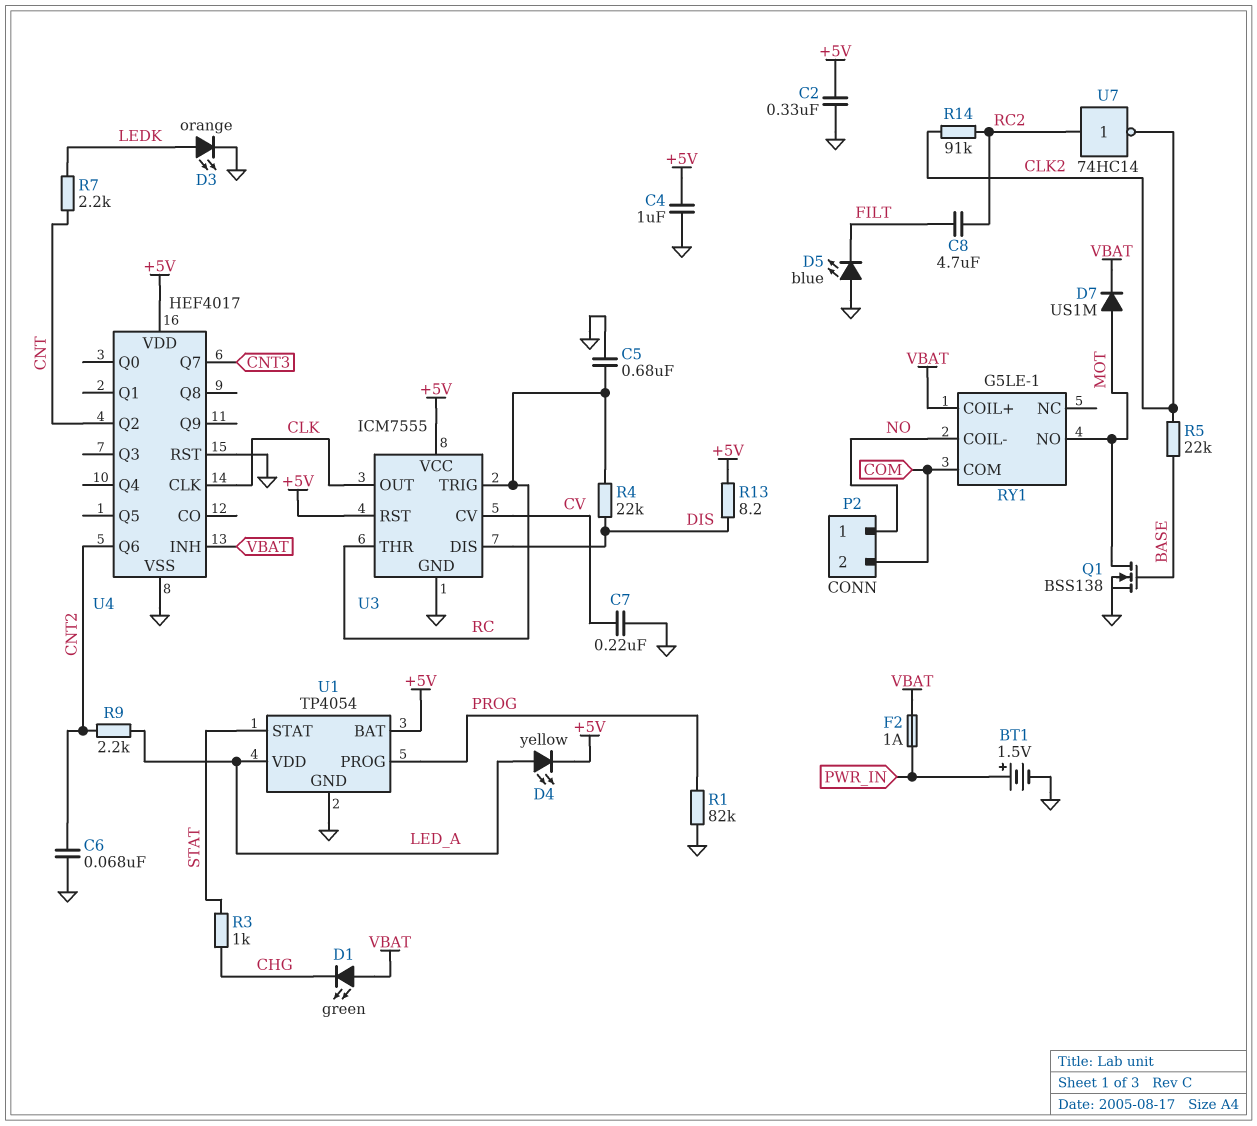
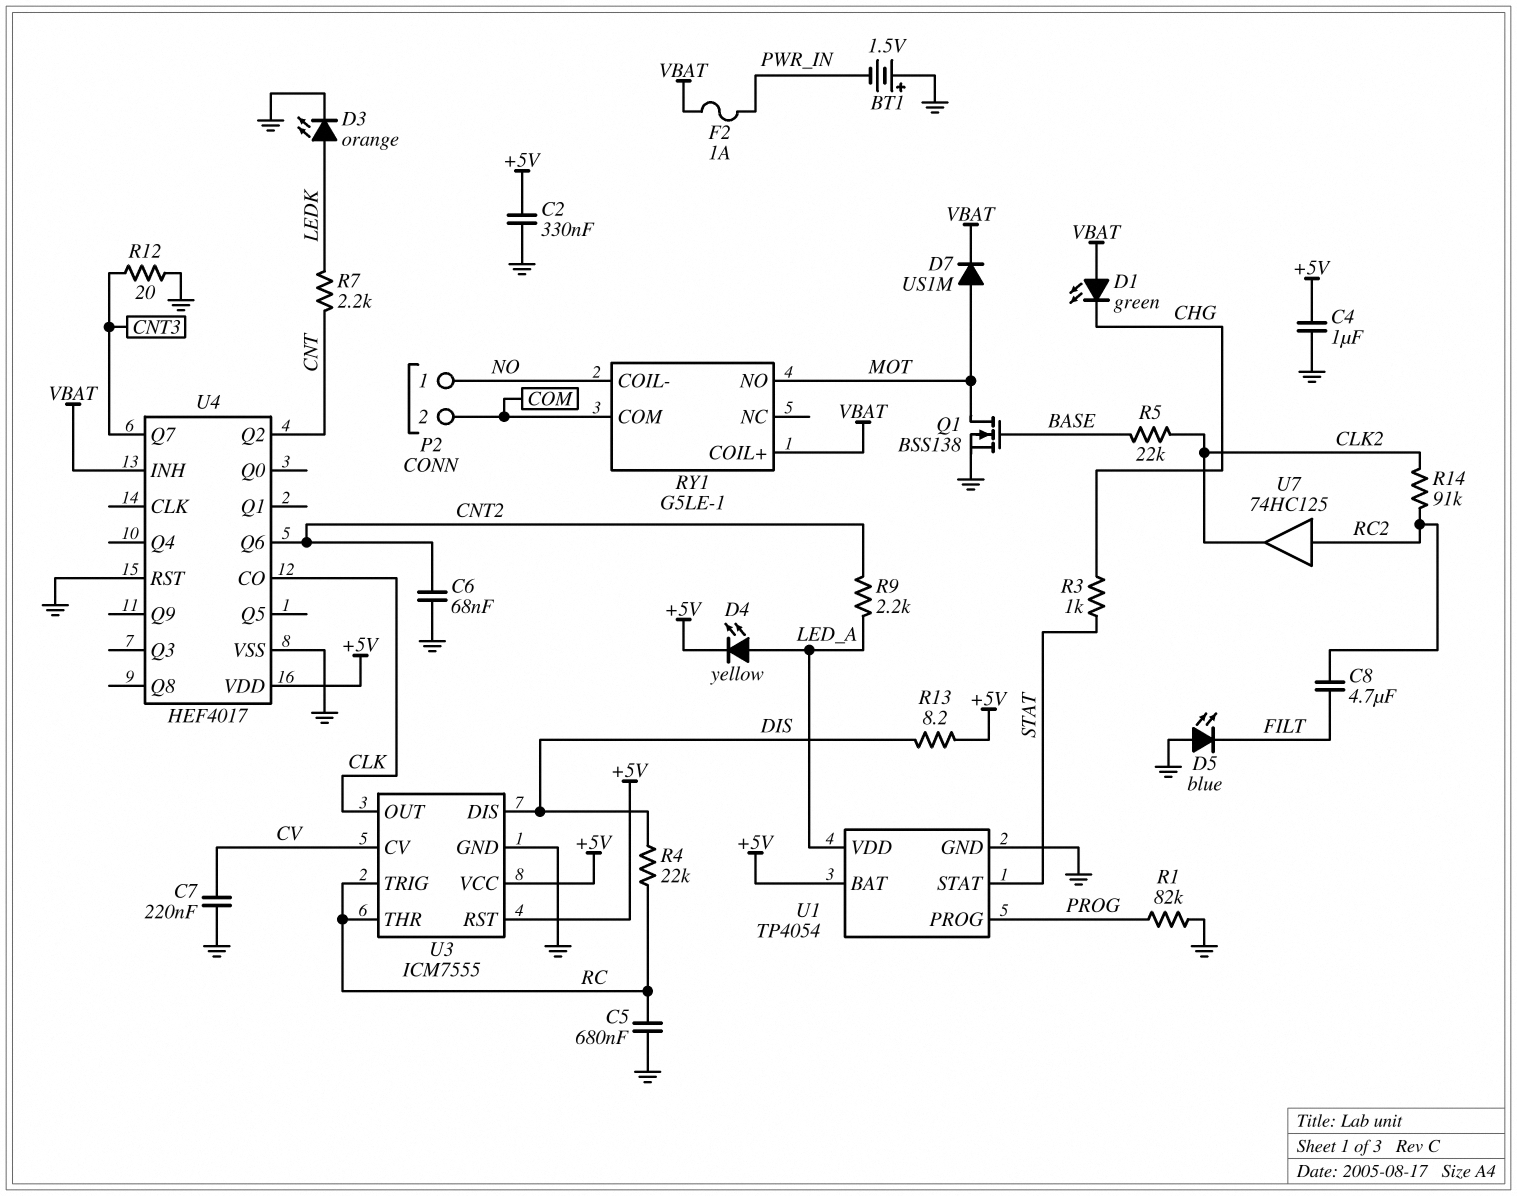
BT1: 1.5V (plus PWR_IN, minus GND) -> 1.5V (plus GND, minus PWR_IN)
R12: none -> 20 (CNT3, GND)
U4 pin CLK: CLK -> none
U4 pin CO: none -> CLK
U7: NOT 74HC14 (in RC2, out CLK2) -> buffer 74HC125 (in RC2, out CLK2)

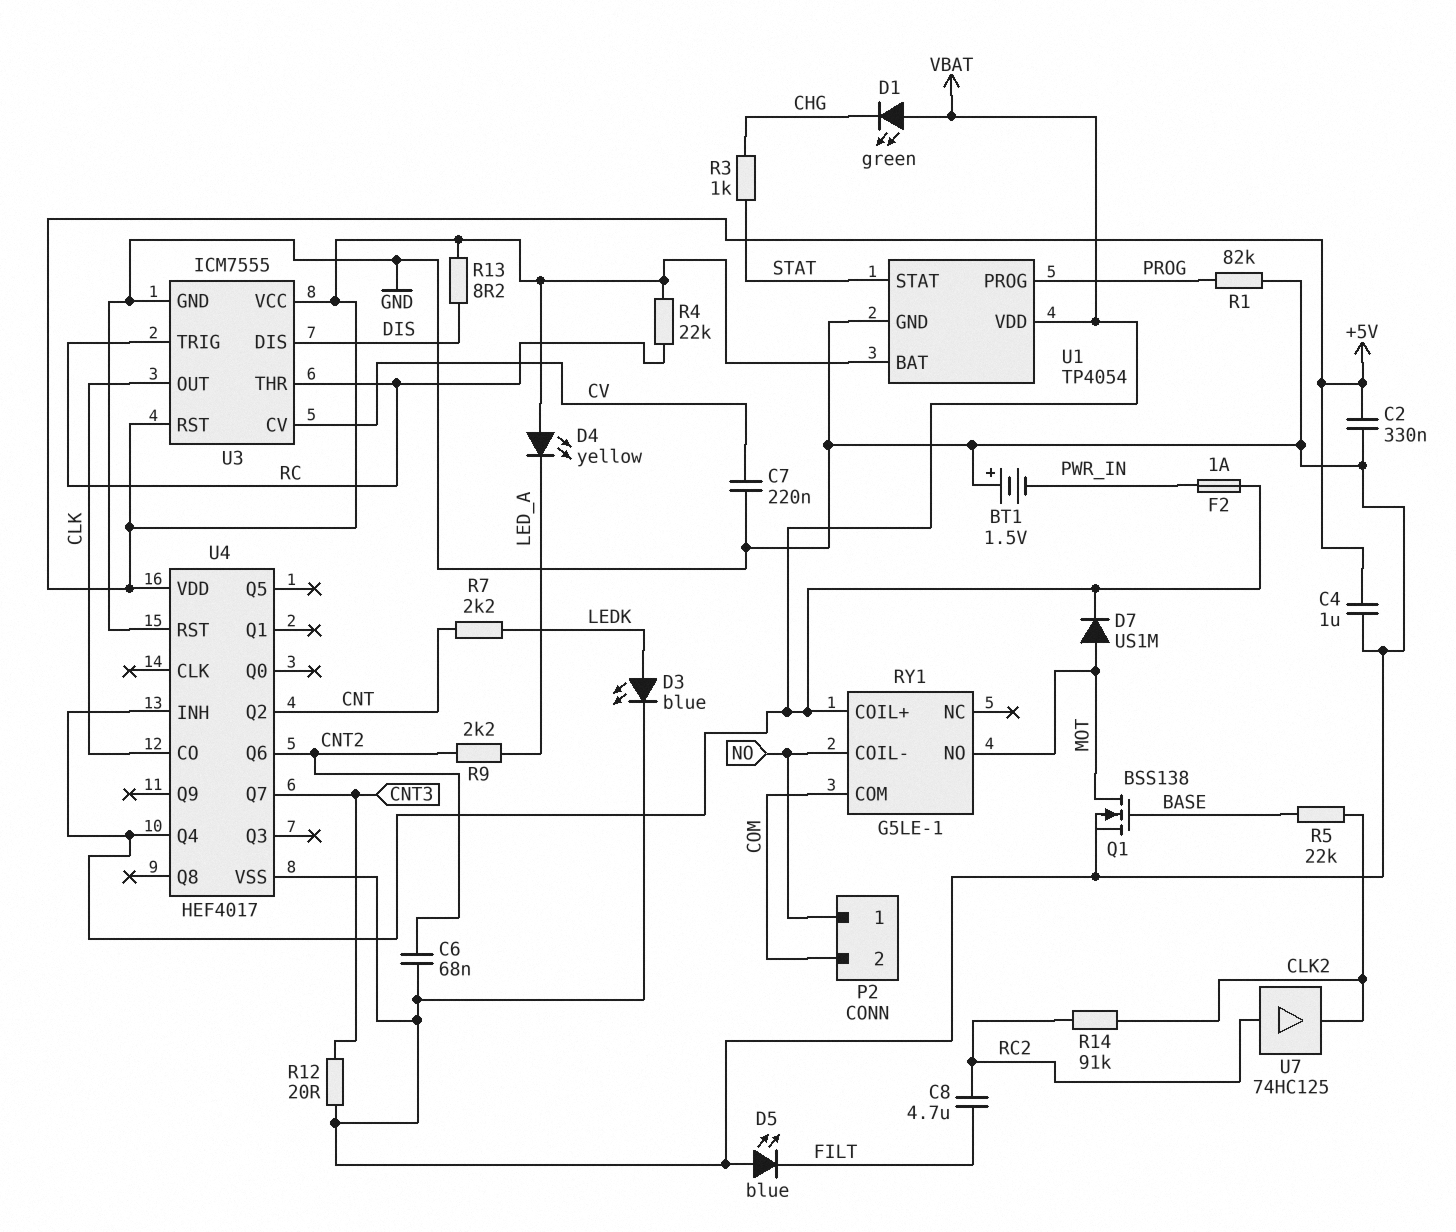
C5: 680nF (GND, RC) -> none
D3: LED orange (A LEDK, K GND) -> LED blue (A LEDK, K GND)
D4: LED yellow (A LED_A, K +5V) -> LED yellow (A +5V, K LED_A)
R4: 22k (DIS, RC) -> 22k (+5V, RC)
U1 pin VDD: LED_A -> VBAT
U4 pin Q4: none -> VBAT

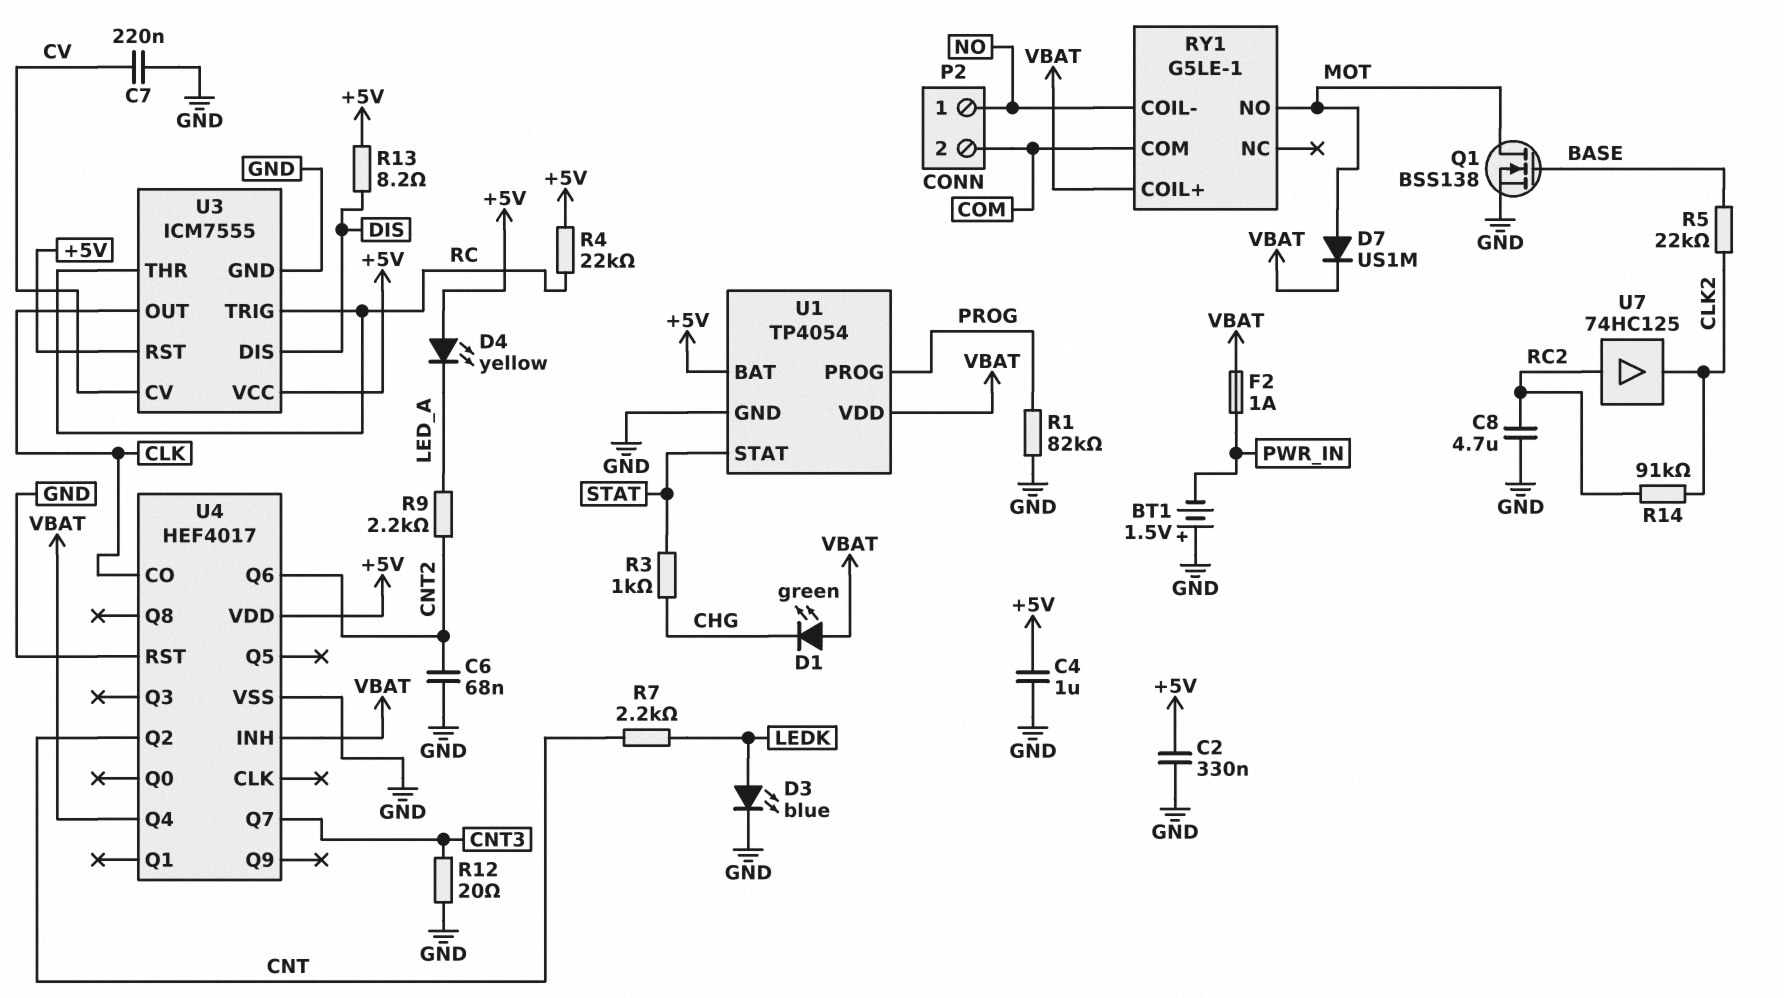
C8: 4.7uF (FILT, RC2) -> 4.7uF (GND, RC2)
D5: LED blue (A GND, K FILT) -> none

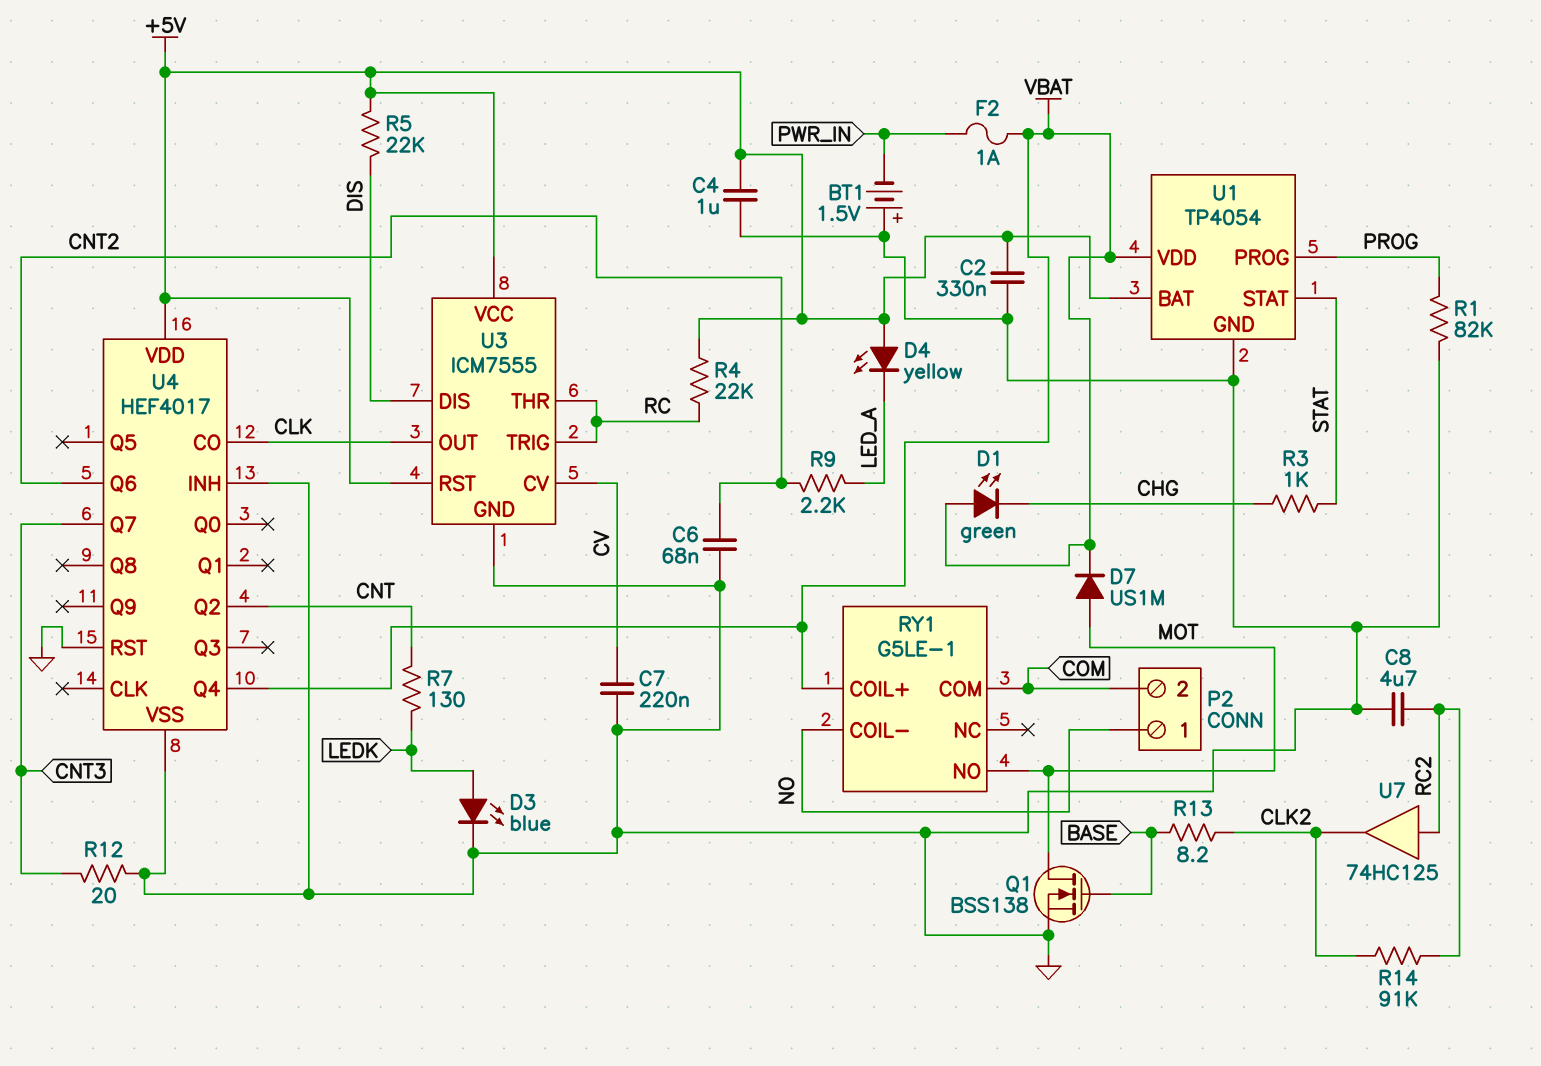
R5: 22k (BASE, CLK2) -> 22k (+5V, DIS)
R7: 2.2k (CNT, LEDK) -> 130 (CNT, LEDK)
R13: 8.2 (+5V, DIS) -> 8.2 (BASE, CLK2)
U4 pin INH: VBAT -> GND

